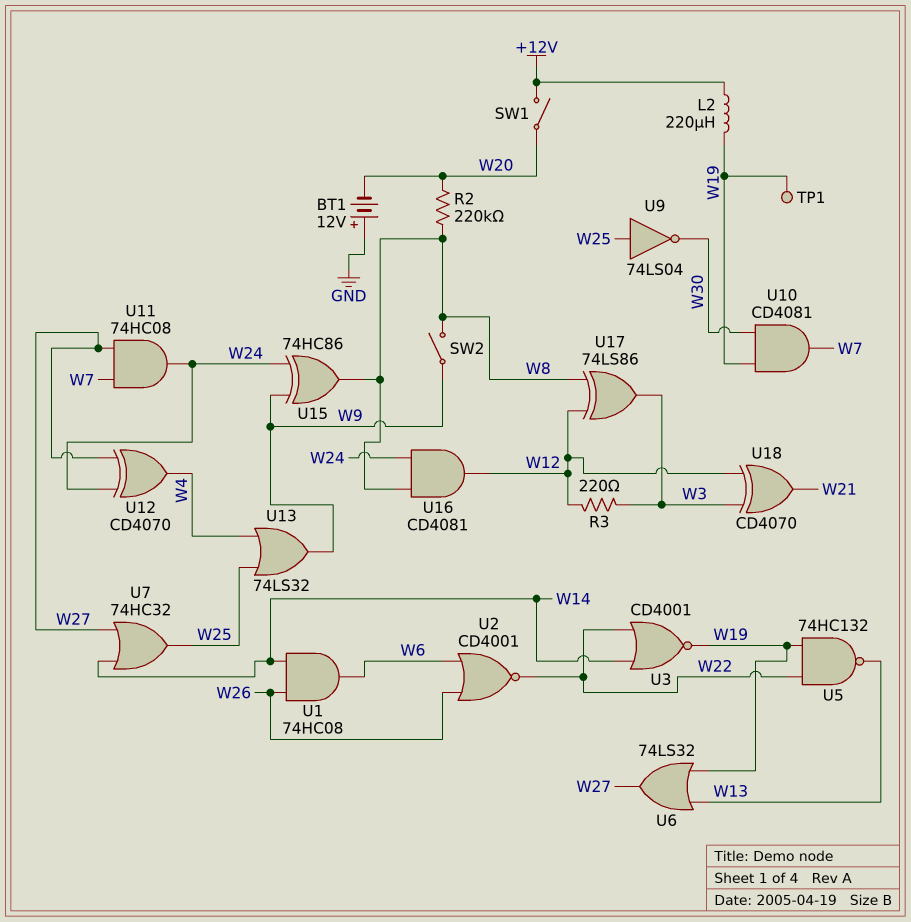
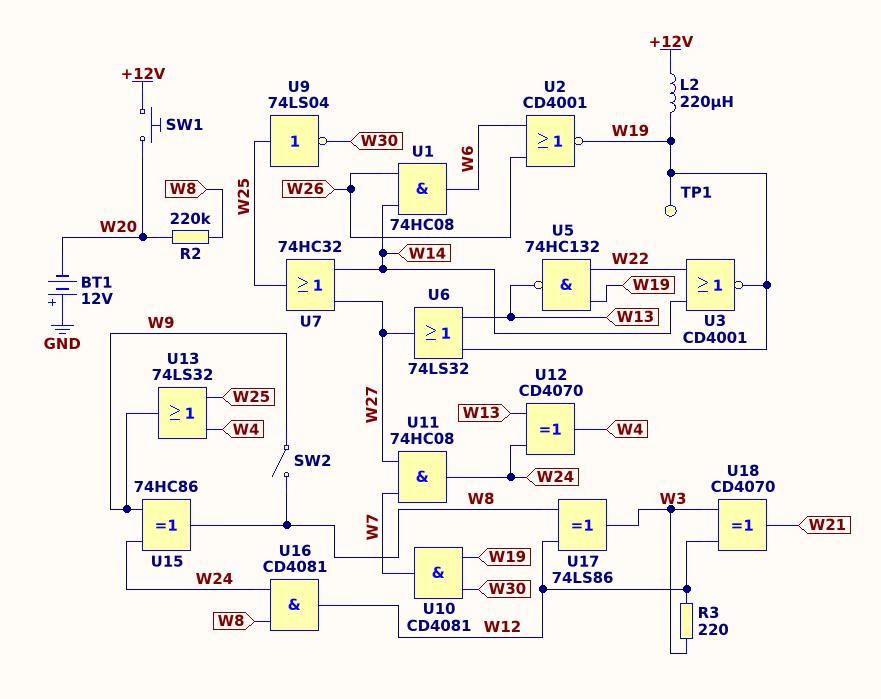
SW1: switch (+12V, W20) -> button (+12V, W20)
U2: NOR CD4001 (in W6, in W26, out W22) -> NOR CD4001 (in W6, in W26, out W19)
U12: XOR CD4070 (in W24, in W27, out W4) -> XOR CD4070 (in W13, in W24, out W4)

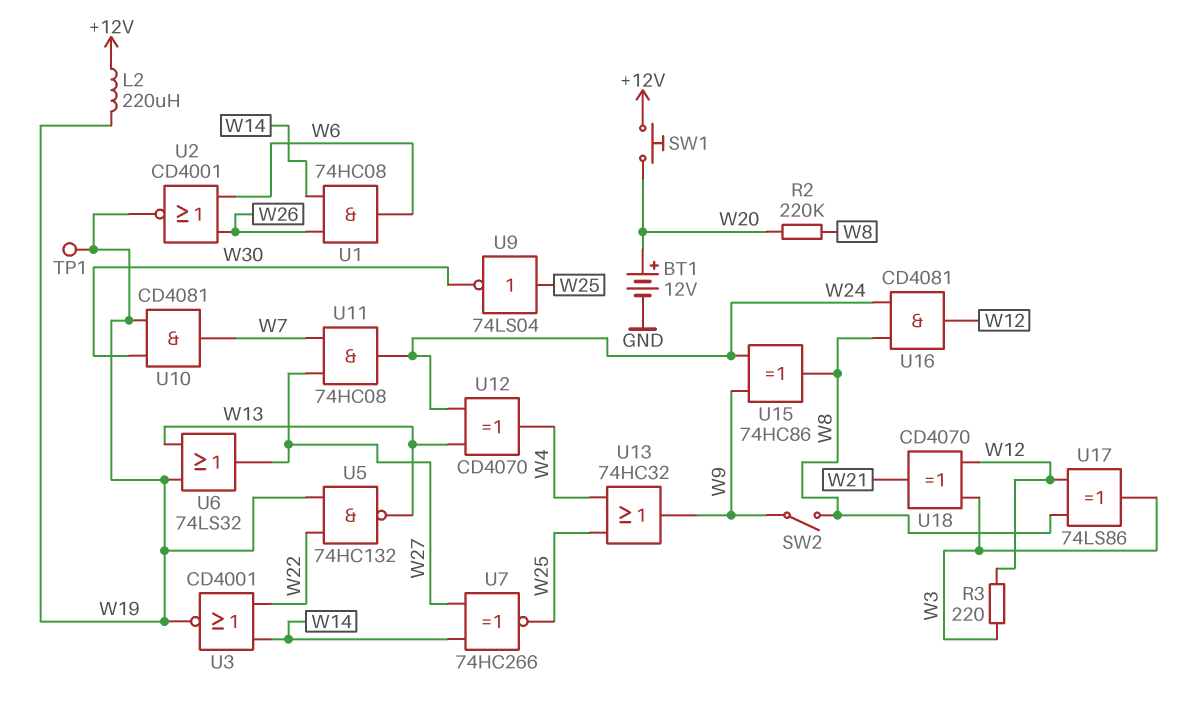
BT1: 12V (plus GND, minus W20) -> 12V (plus W20, minus GND)
U7: OR 74HC32 (in W14, in W27, out W25) -> XNOR 74HC266 (in W14, in W27, out W25)
U13: OR 74LS32 (in W4, in W25, out W9) -> OR 74HC32 (in W4, in W25, out W9)

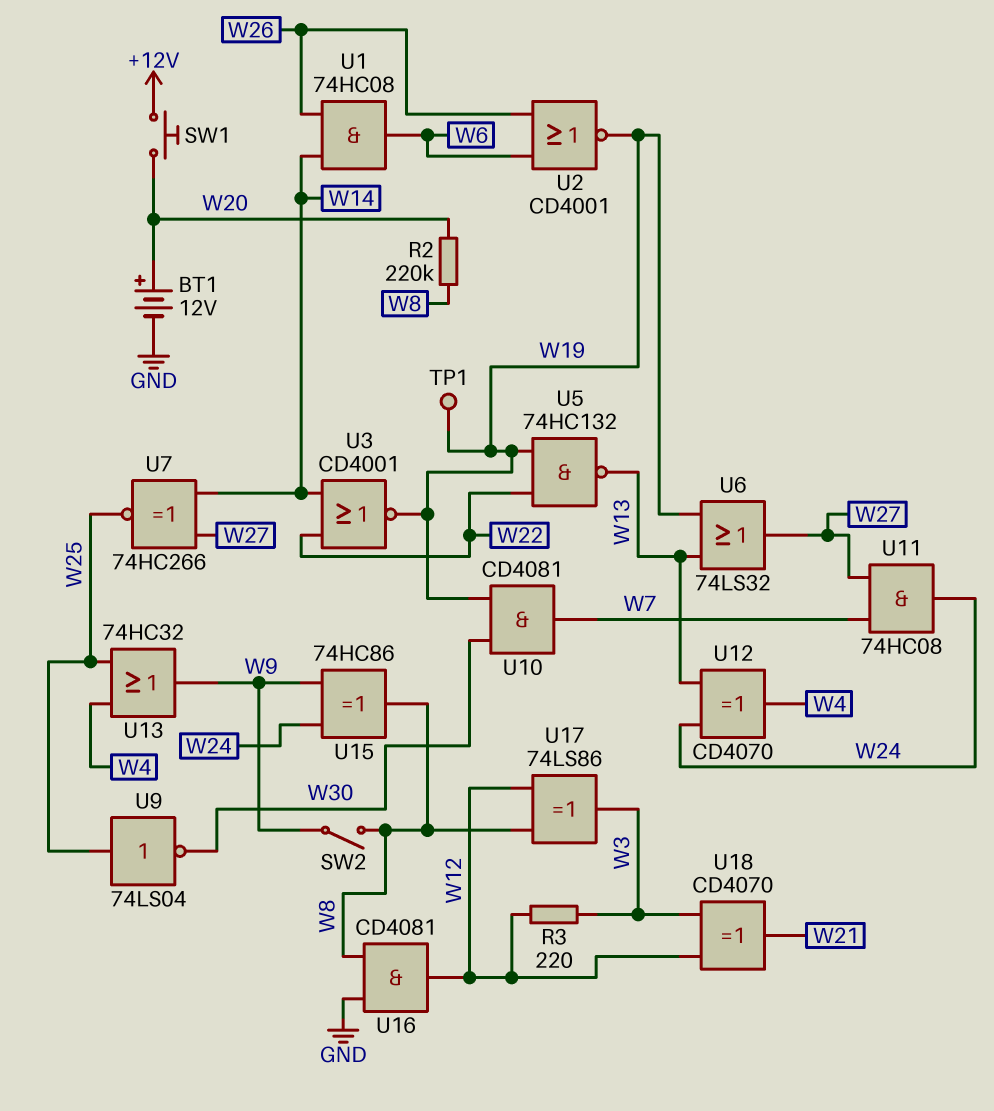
L2: 220uH (+12V, W19) -> none
U16: AND CD4081 (in W8, in W24, out W12) -> AND CD4081 (in GND, in W8, out W12)

